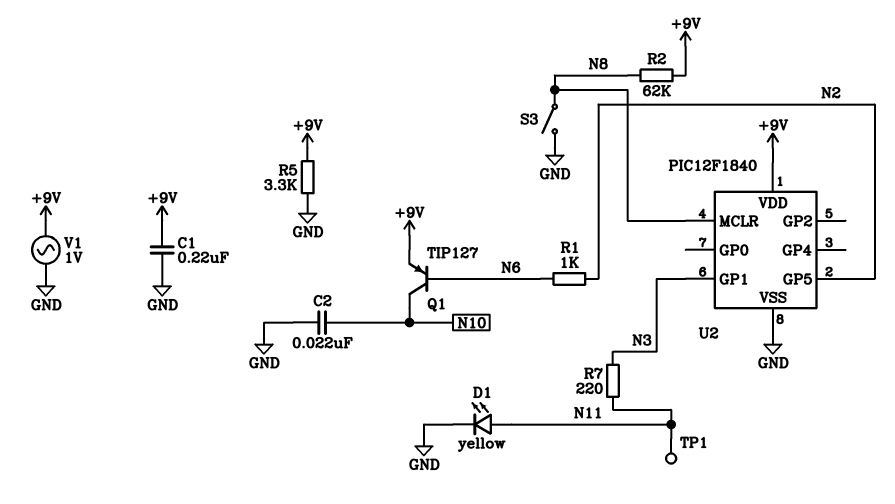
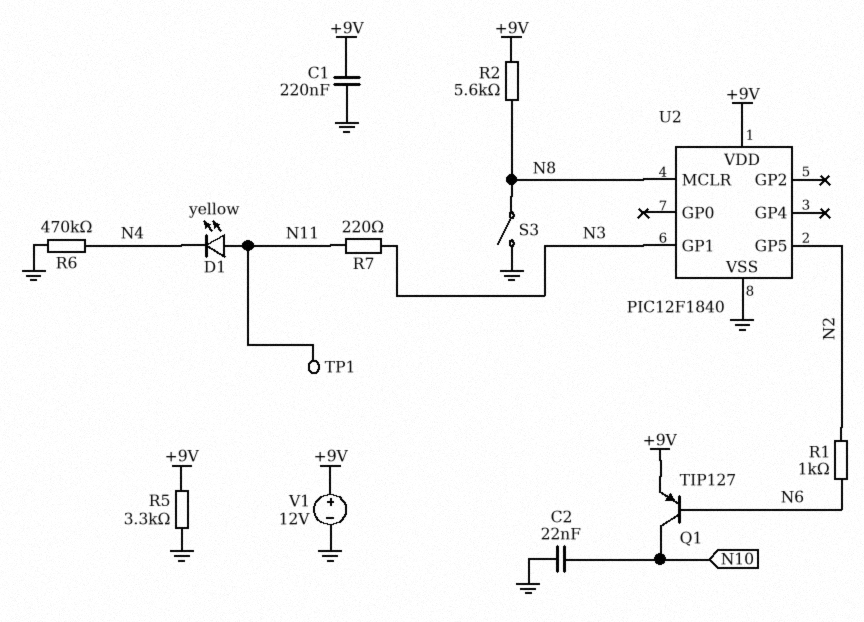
D1: LED yellow (A N11, K GND) -> LED yellow (A N11, K N4)
R2: 62k (+9V, N8) -> 5.6k (+9V, N8)
R6: none -> 470k (GND, N4)
V1: AC 1V (+9V, GND) -> 12V (plus +9V, minus GND)

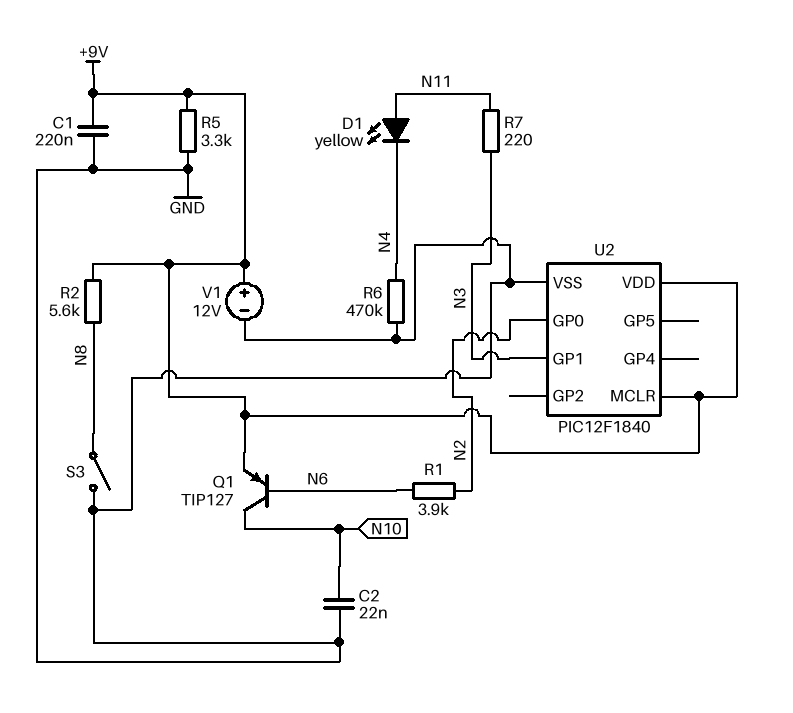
R1: 1k (N2, N6) -> 3.9k (N2, N6)
TP1: test point (N11) -> none
U2 pin GP0: none -> N2
U2 pin GP5: N2 -> none
U2 pin MCLR: N8 -> +9V

